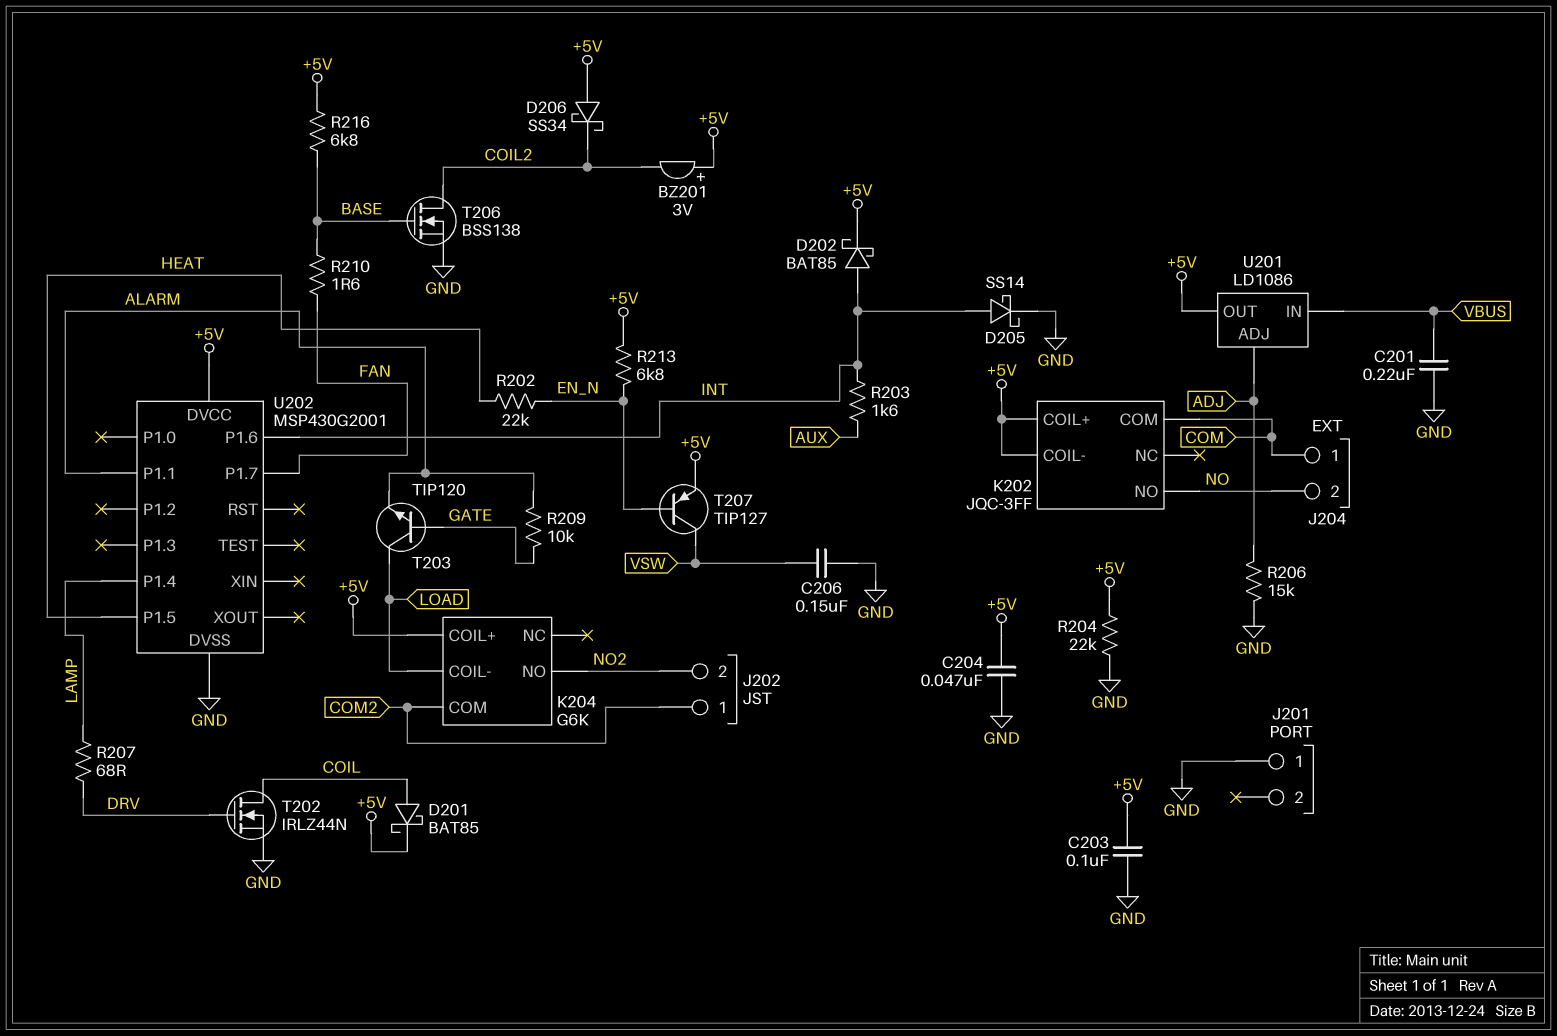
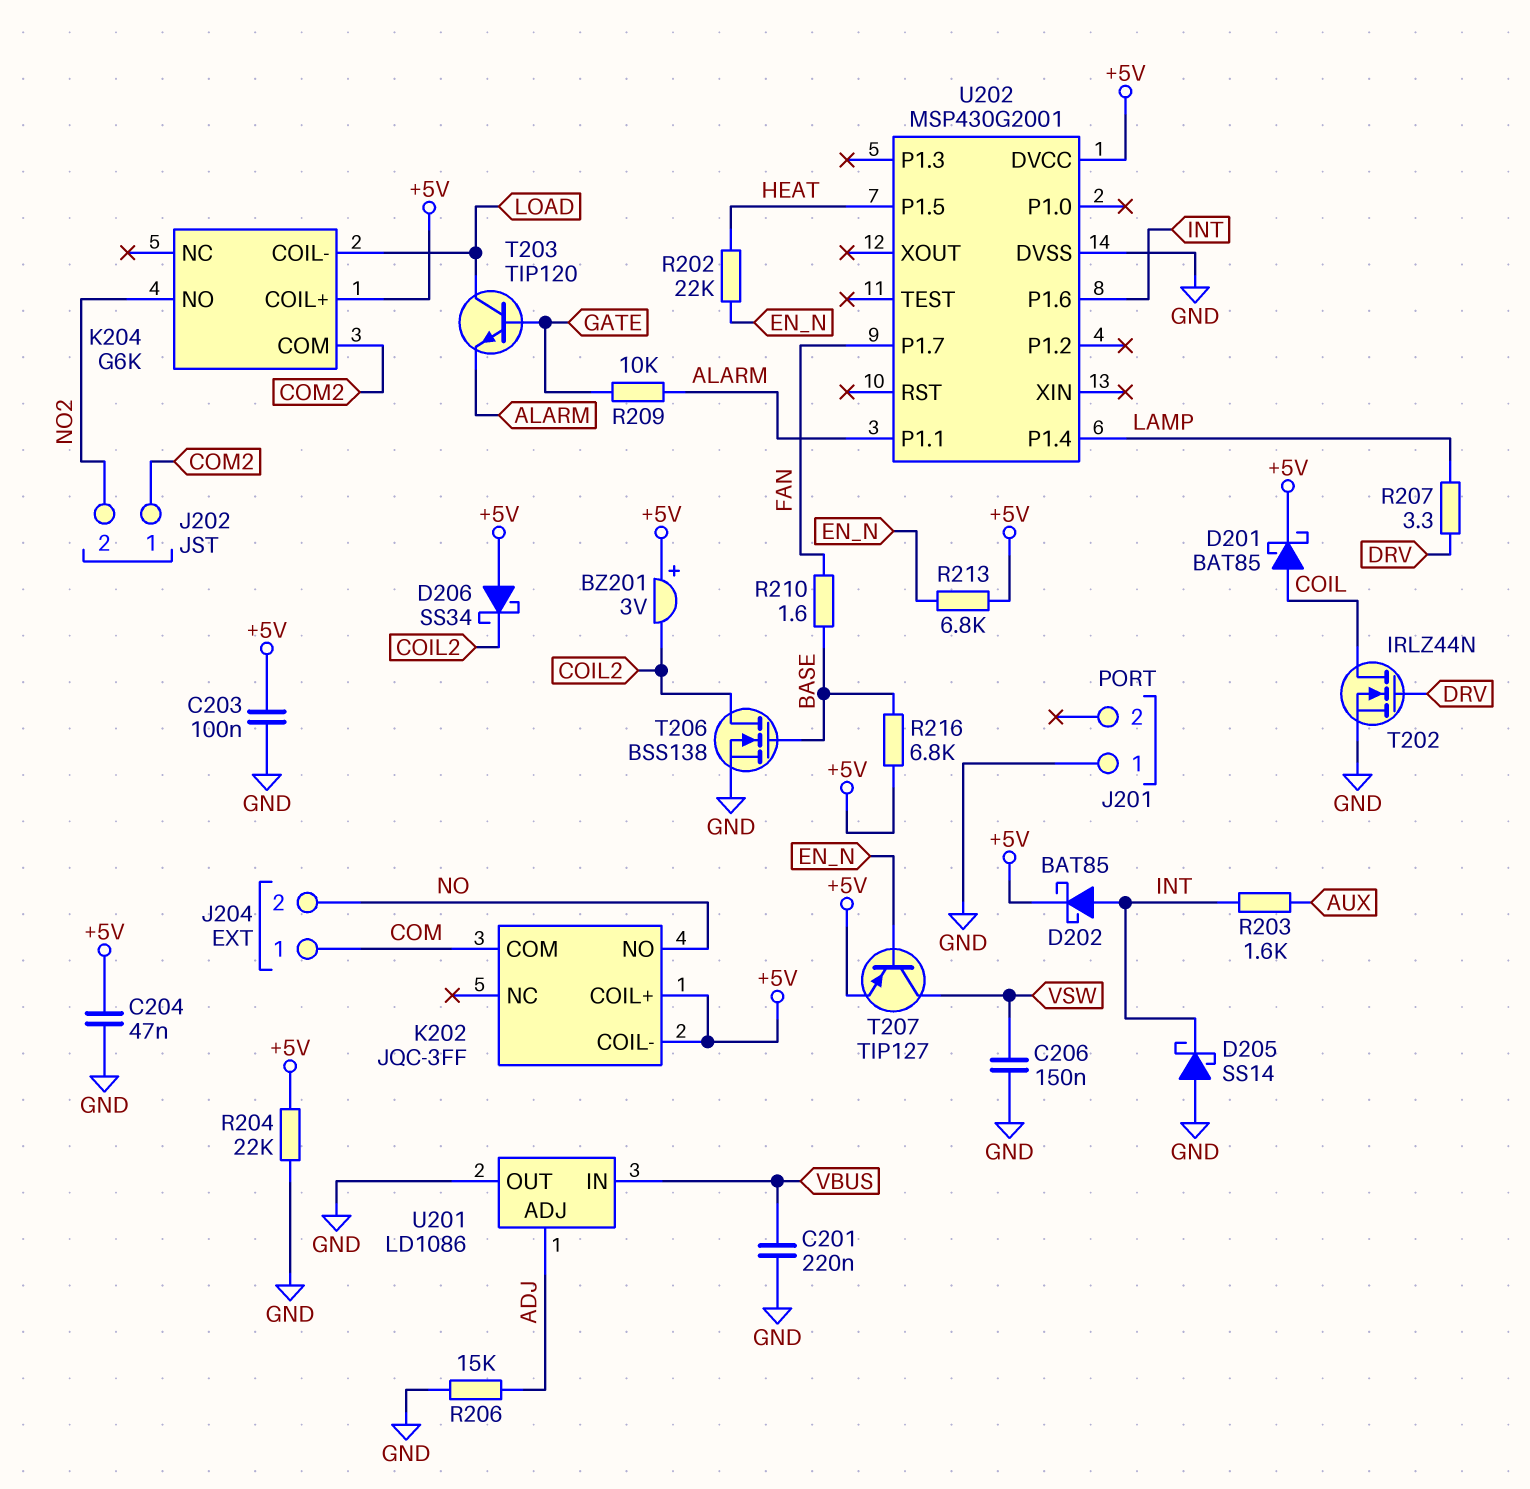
D205: schottky SS14 (A INT, K GND) -> schottky SS14 (A GND, K INT)
R207: 68 (DRV, LAMP) -> 3.3 (DRV, LAMP)
U201 pin OUT: +5V -> GND

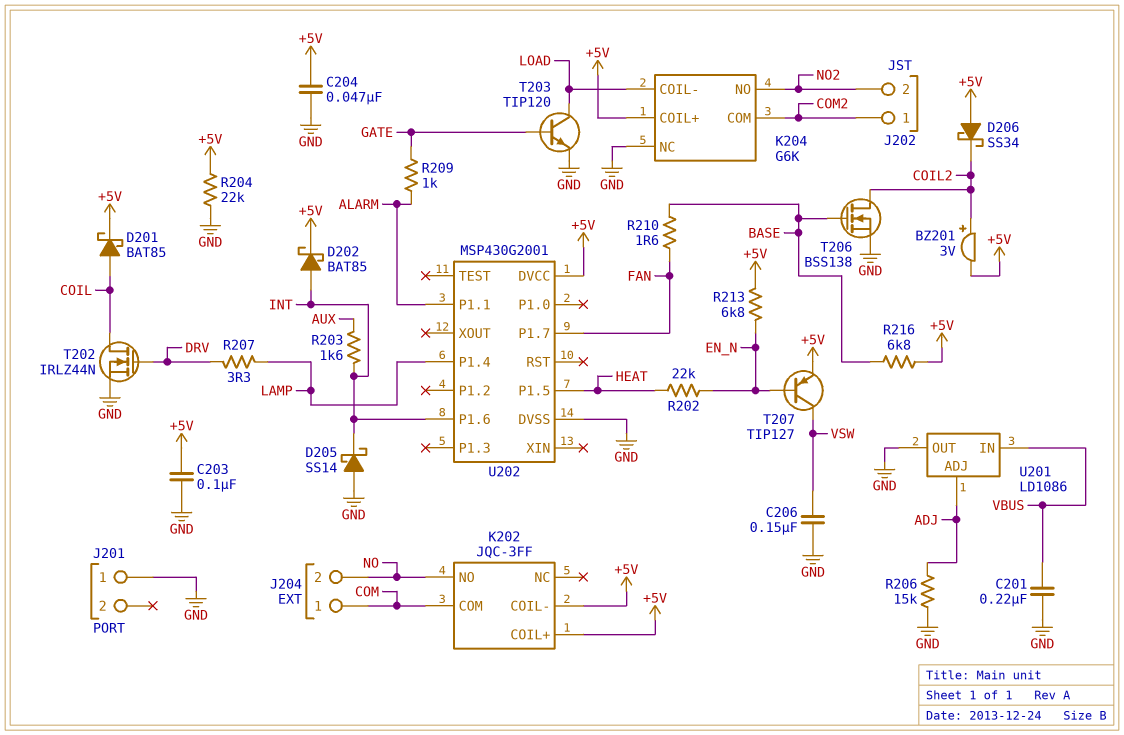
BZ201: buzzer 3V (plus +5V, minus COIL2) -> buzzer 3V (plus COIL2, minus +5V)
K204 pin NC: none -> GND
R209: 10k (ALARM, GATE) -> 1k (ALARM, GATE)
T203: NPN TIP120 (B GATE, C LOAD, E ALARM) -> NPN TIP120 (B GATE, C LOAD, E GND)

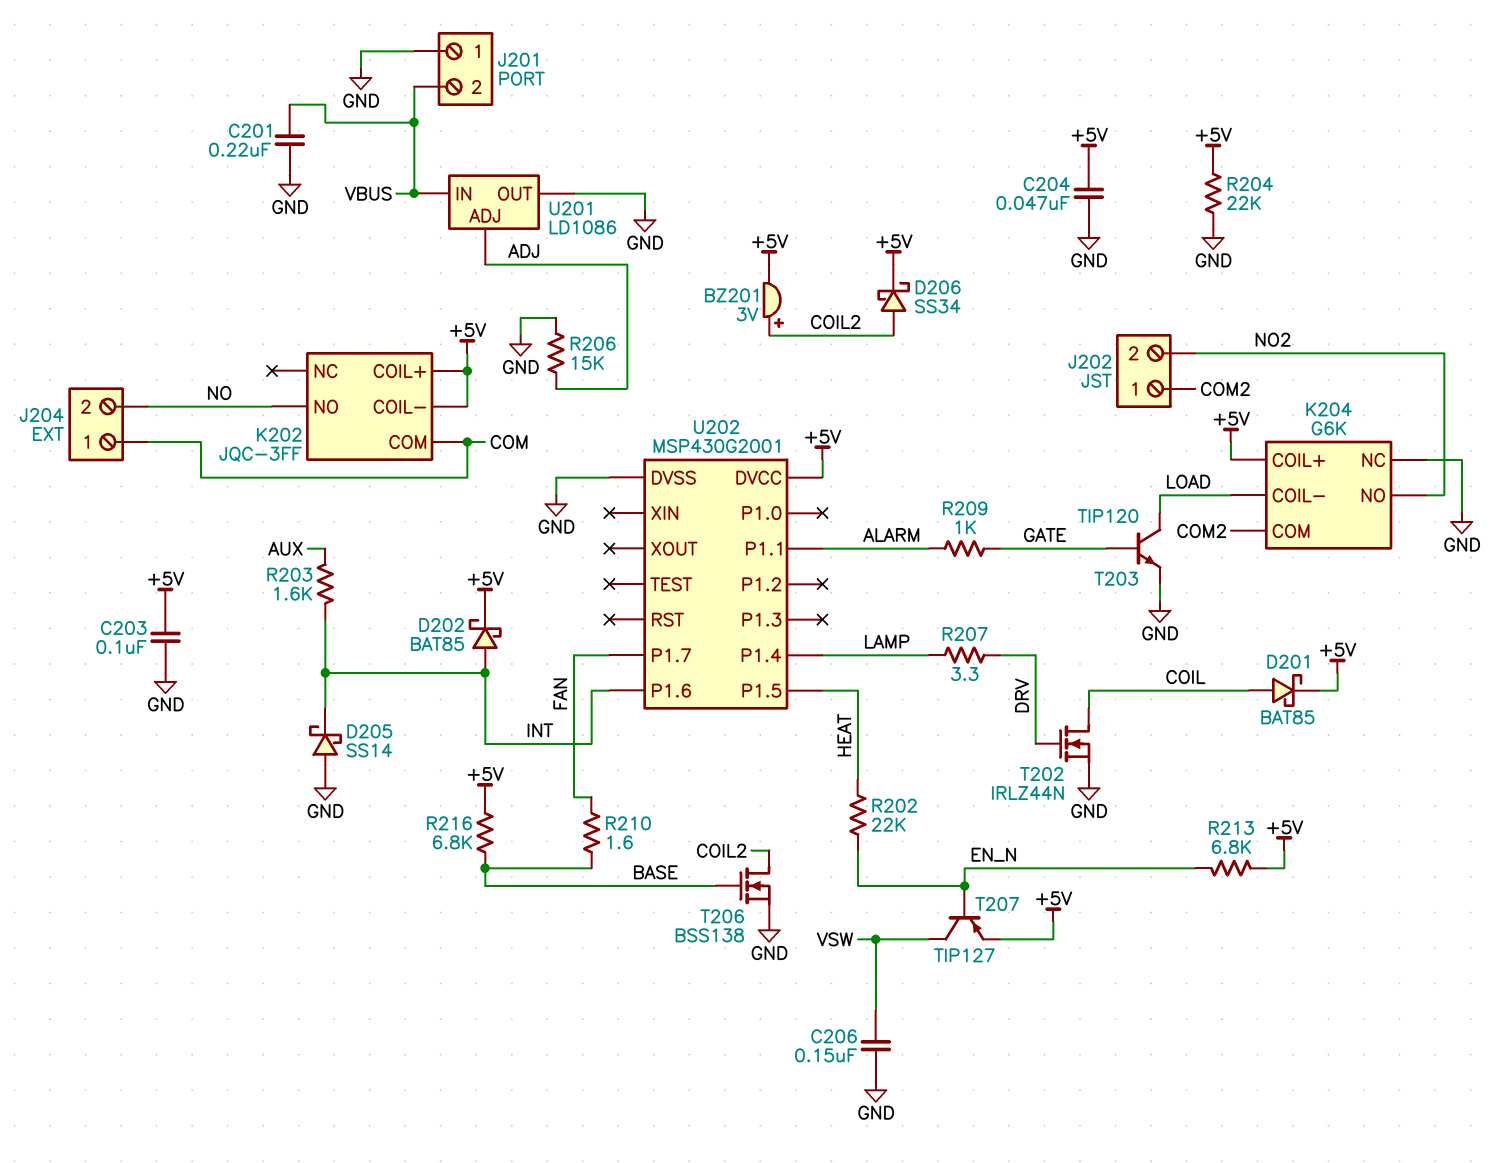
D206: schottky SS34 (A +5V, K COIL2) -> schottky SS34 (A COIL2, K +5V)
J201 pin 2: none -> VBUS

